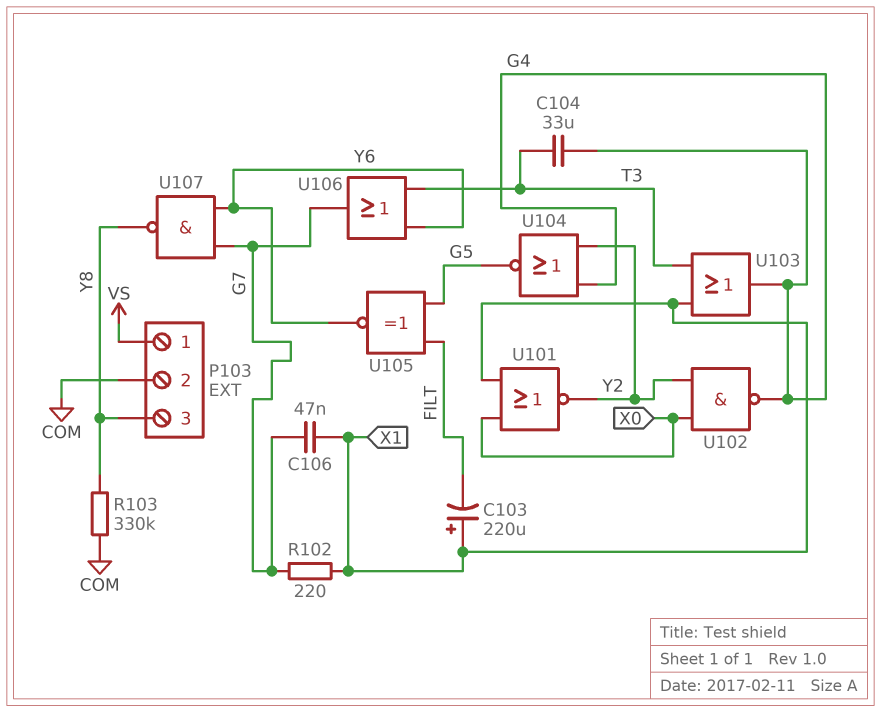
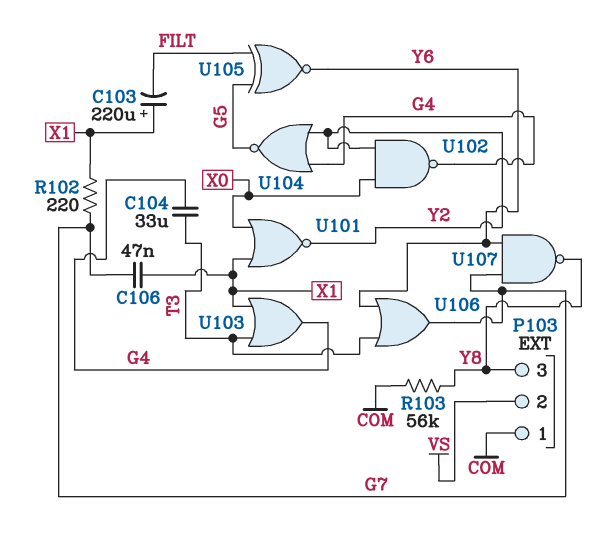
P103 pin 1: VS -> COM
P103 pin 2: COM -> VS
R103: 330k (COM, Y8) -> 56k (COM, Y8)

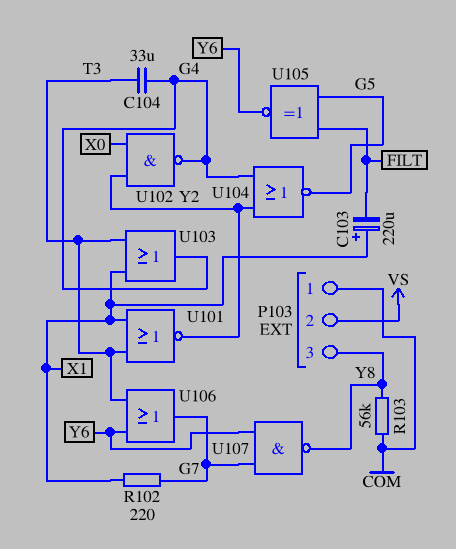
C106: 47nF (G7, X1) -> none
U101: NOR (in X0, in X1, out Y2) -> NOR (in T3, in X1, out Y2)

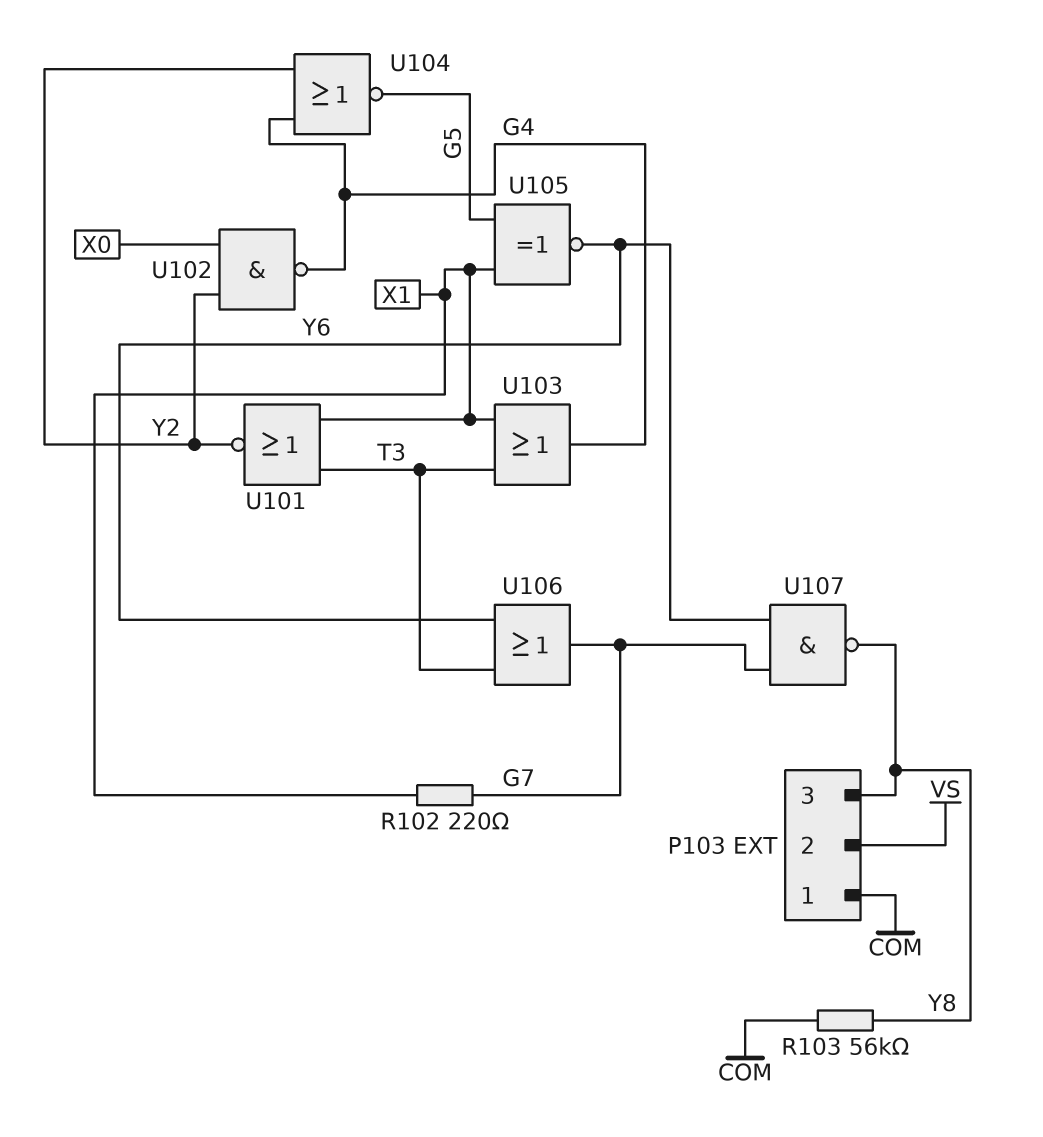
C103: 220uF (plus X1, minus FILT) -> none
C104: 33uF (G4, T3) -> none
U105: XNOR (in FILT, in G5, out Y6) -> XNOR (in G5, in X1, out Y6)

